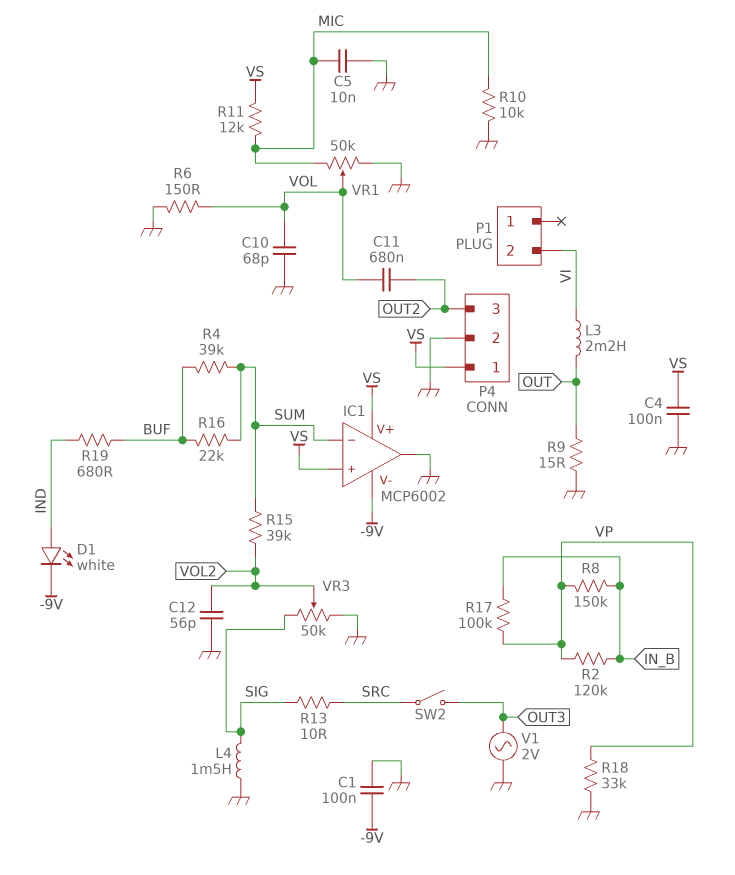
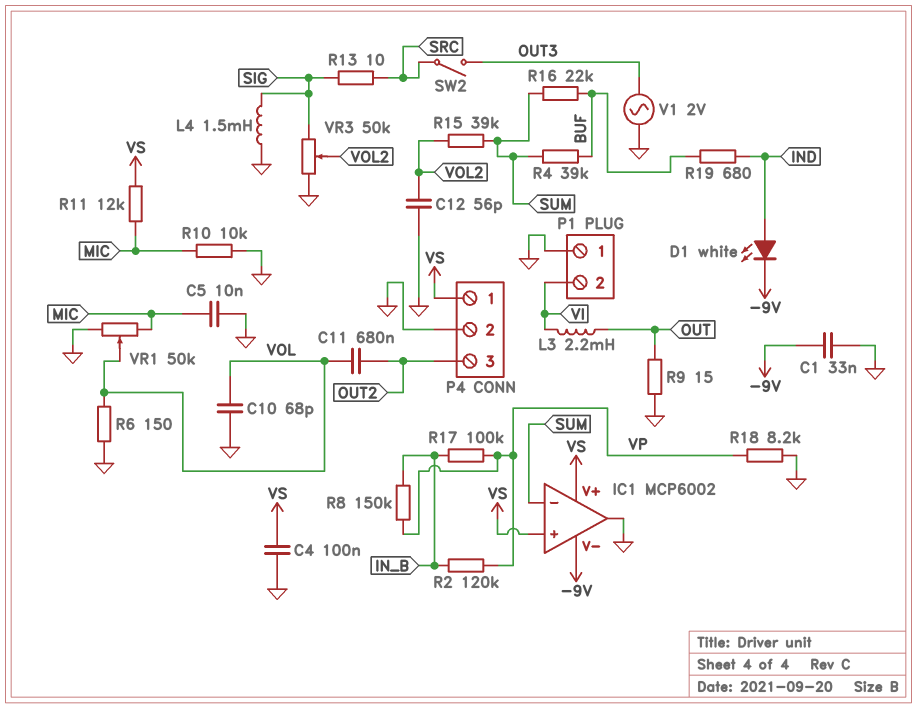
C1: 100nF (-9V, GND) -> 33nF (-9V, GND)
P1 pin 1: none -> GND
R18: 33k (GND, VP) -> 8.2k (GND, VP)

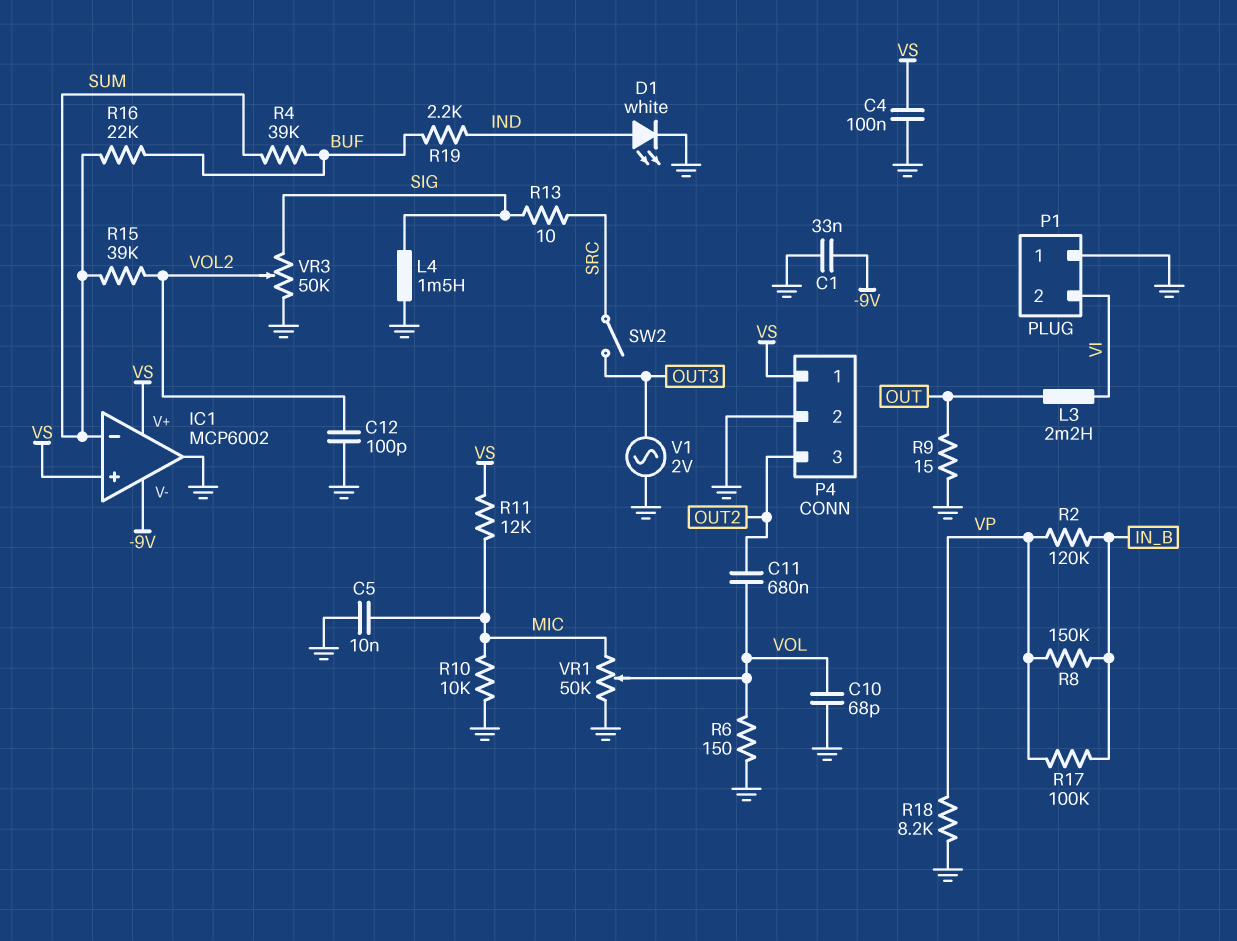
C12: 56pF (GND, VOL2) -> 100pF (GND, VOL2)
D1: LED white (A IND, K -9V) -> LED white (A IND, K GND)
R19: 680 (BUF, IND) -> 2.2k (BUF, IND)

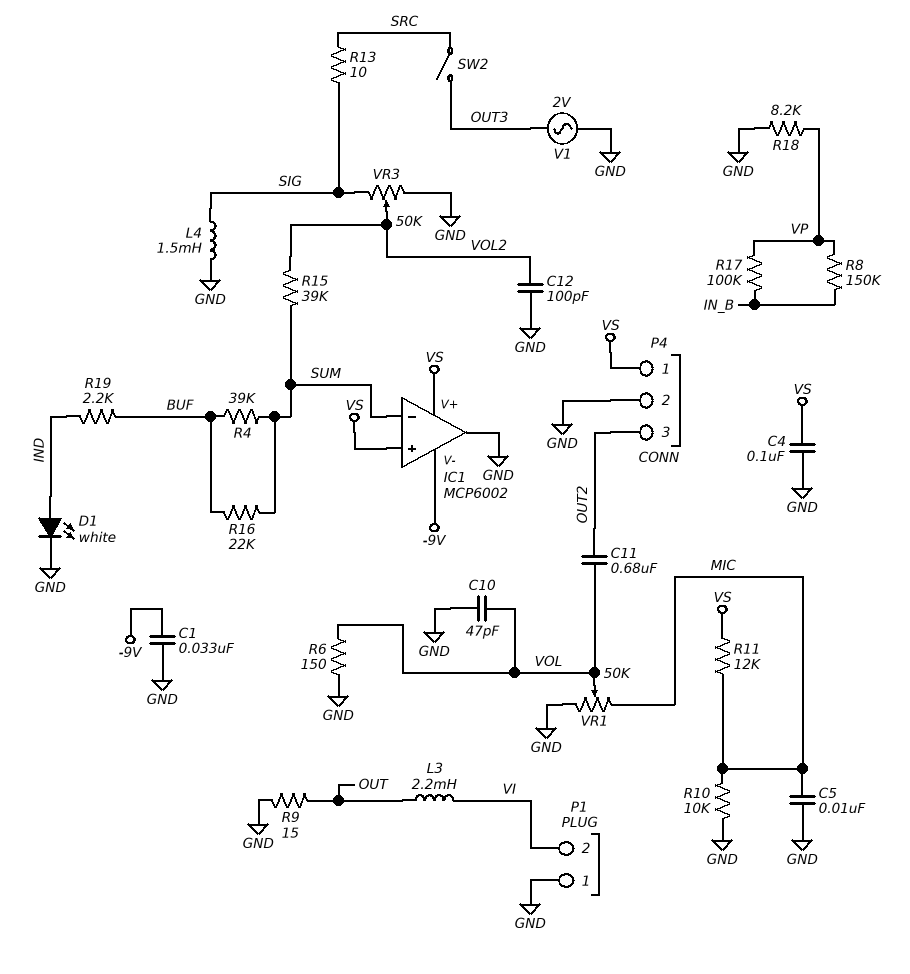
C10: 68pF (GND, VOL) -> 47pF (GND, VOL)
R2: 120k (IN_B, VP) -> none

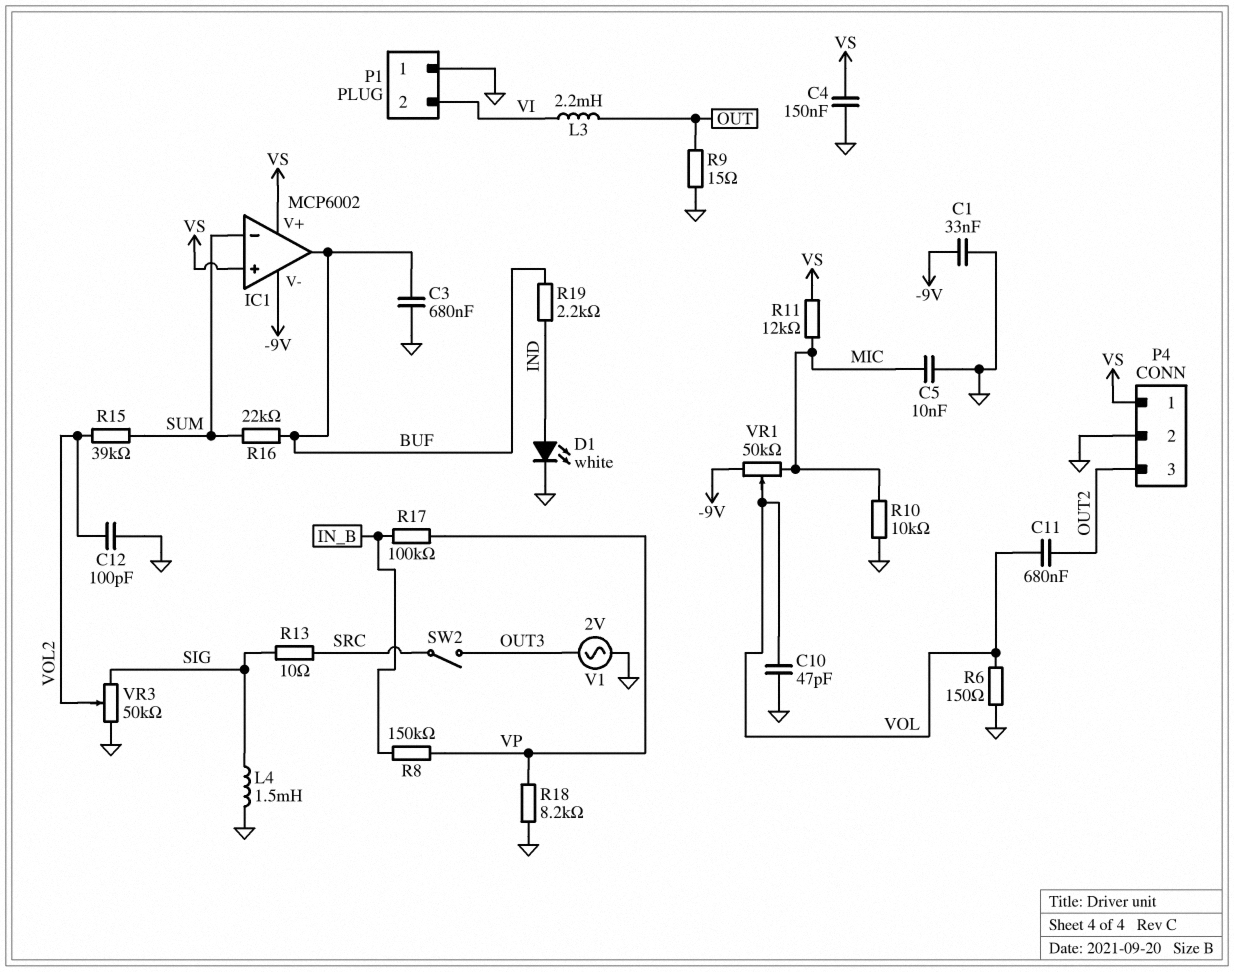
C3: none -> 680nF (BUF, GND)
C4: 100nF (GND, VS) -> 150nF (GND, VS)
IC1 pin out: GND -> BUF
R4: 39k (BUF, SUM) -> none
VR1: 50k (GND, MIC, wiper VOL) -> 50k (-9V, MIC, wiper VOL)

